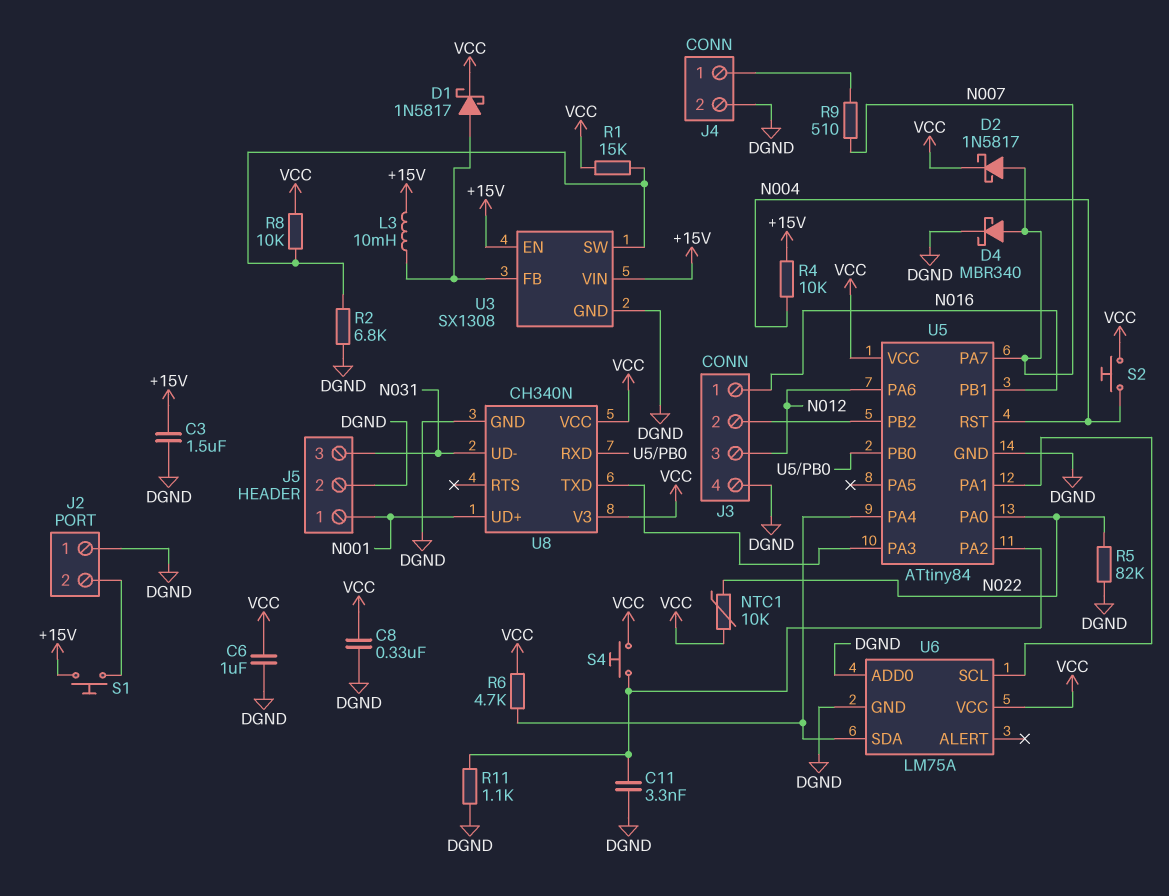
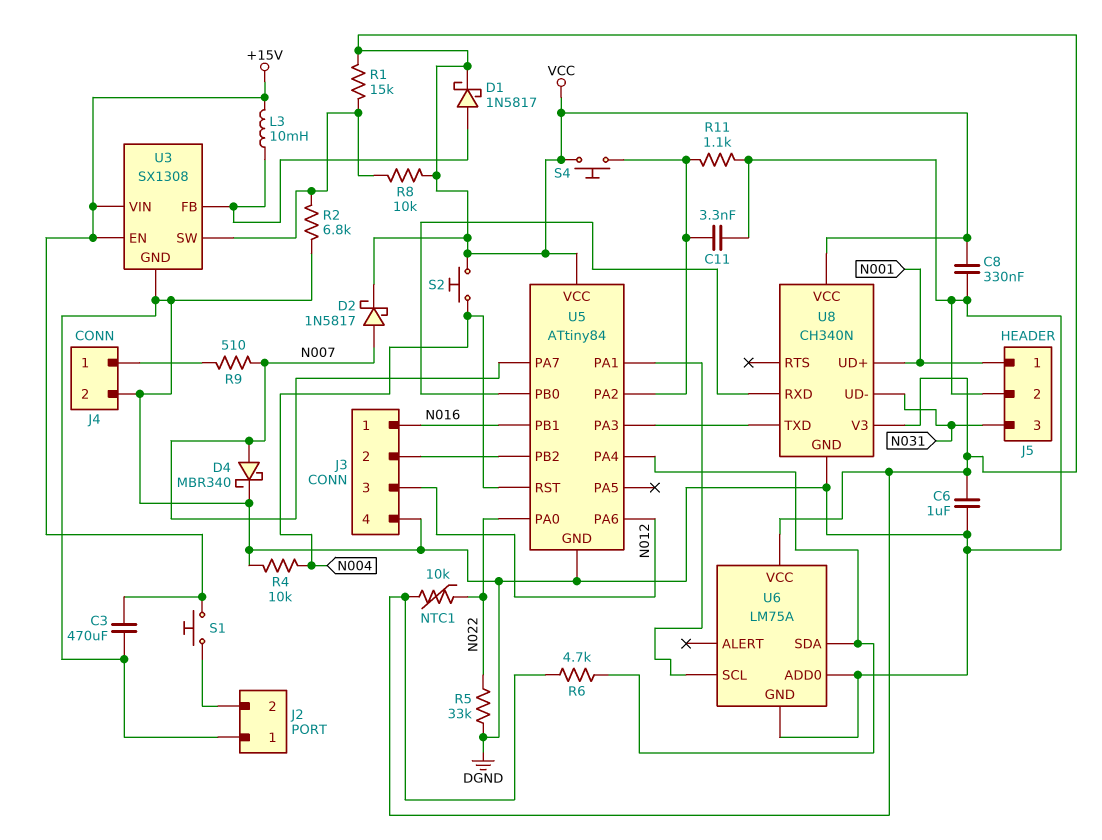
C3: 1.5uF (+15V, DGND) -> 470uF (+15V, DGND)
R4: 10k (+15V, N004) -> 10k (DGND, N004)
R5: 82k (DGND, N022) -> 33k (DGND, N022)

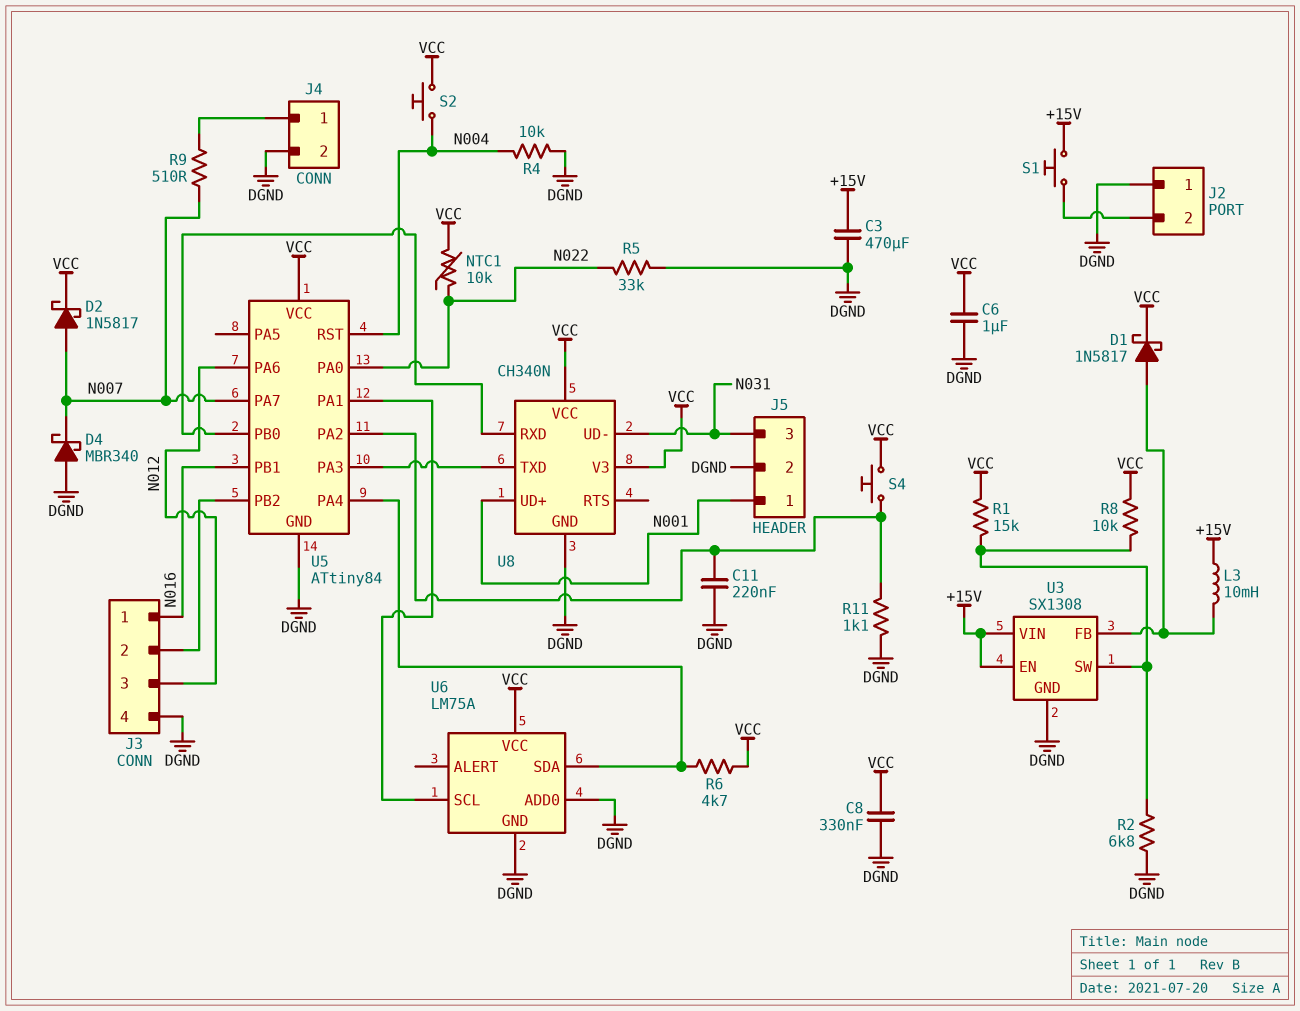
C11: 3.3nF (DGND, U5/PA2) -> 220nF (DGND, U5/PA2)
D4: schottky MBR340 (A N007, K DGND) -> schottky MBR340 (A DGND, K N007)

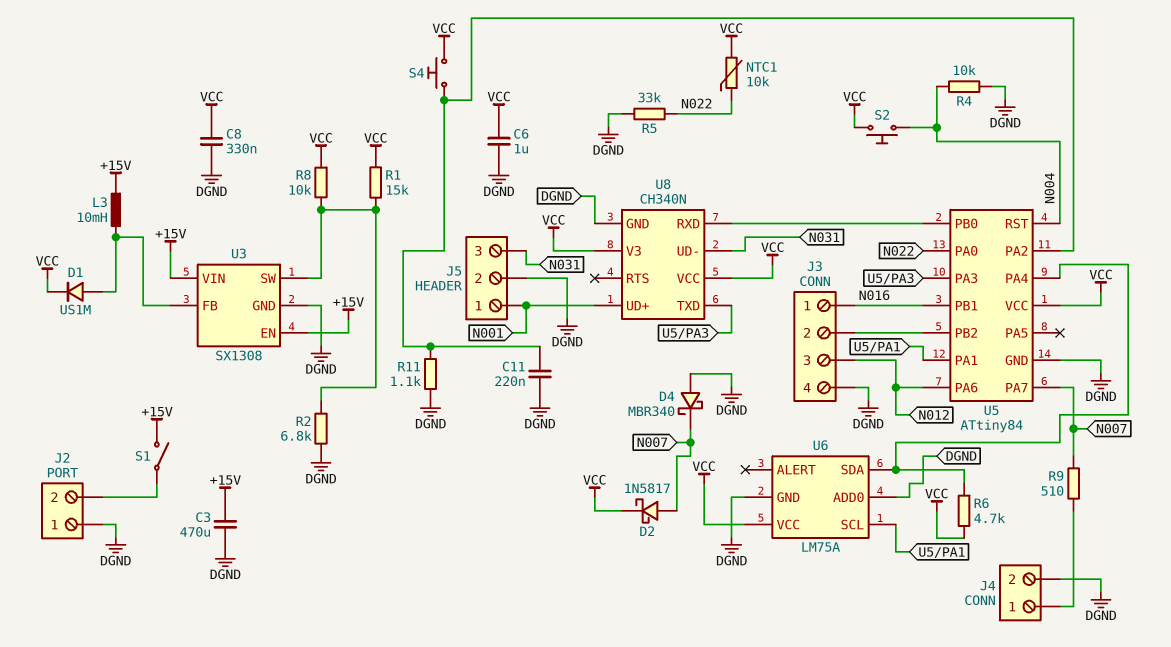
D1: schottky 1N5817 (A U3/FB, K VCC) -> diode US1M (A U3/FB, K VCC)
S1: button (+15V, J2/2) -> switch (+15V, J2/2)

